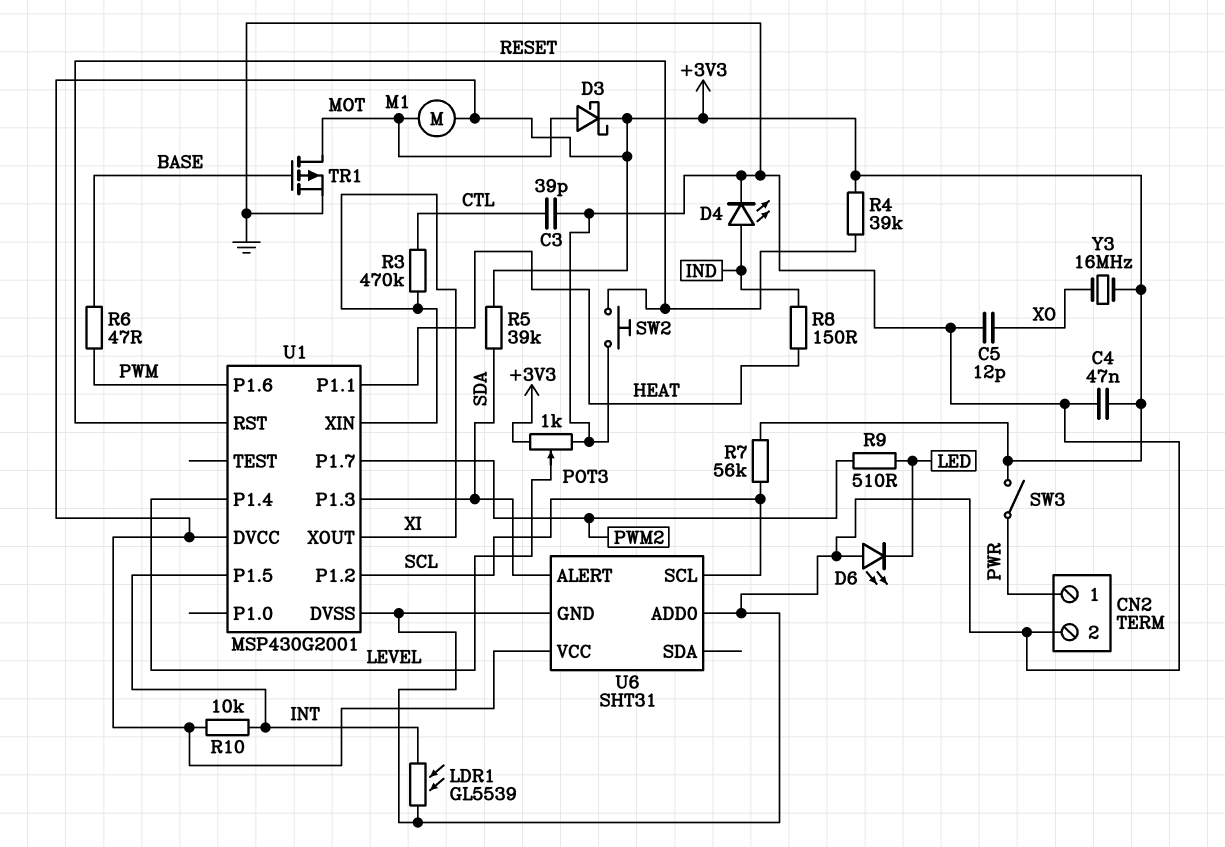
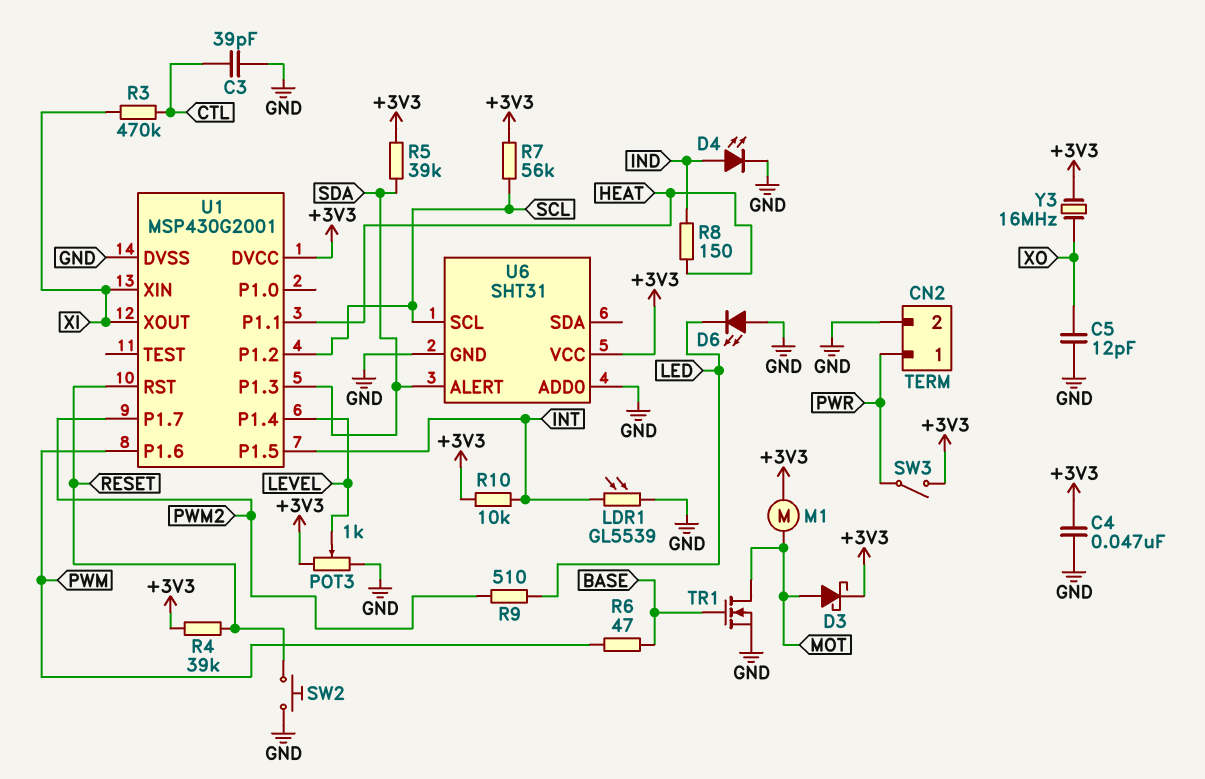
TR1: PMOS (G BASE, D MOT, S GND) -> NMOS (G BASE, D MOT, S GND)

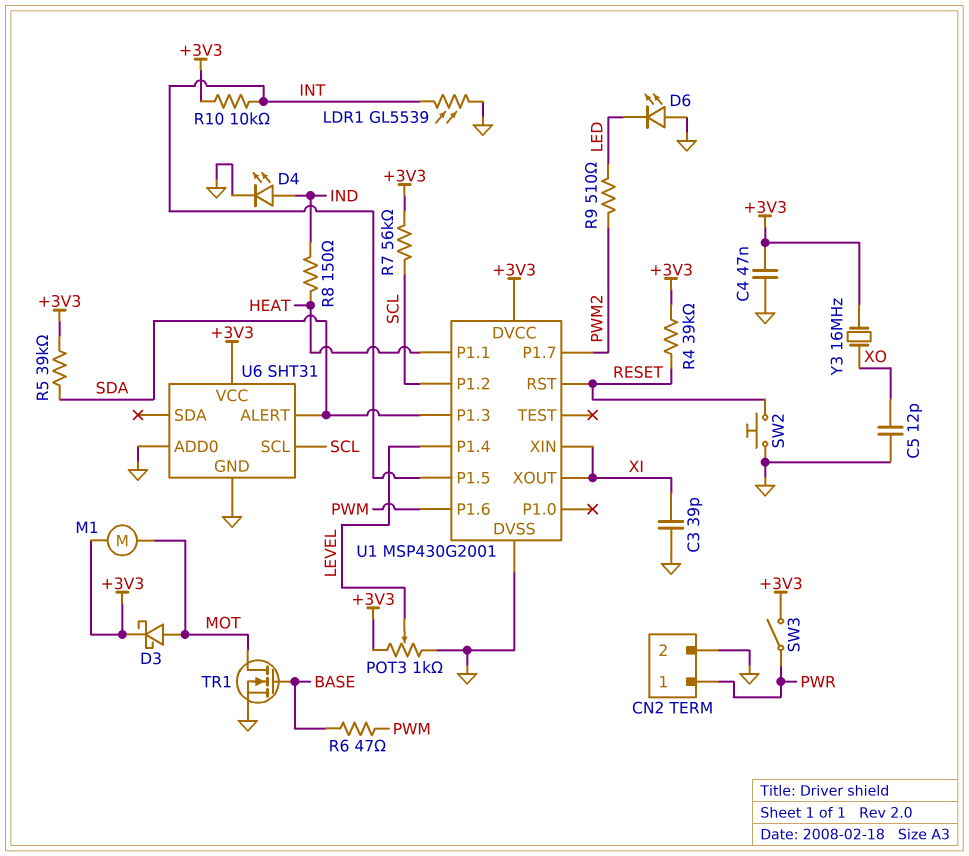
C3: 39pF (CTL, GND) -> 39pF (GND, XI)
R3: 470k (CTL, XI) -> none

